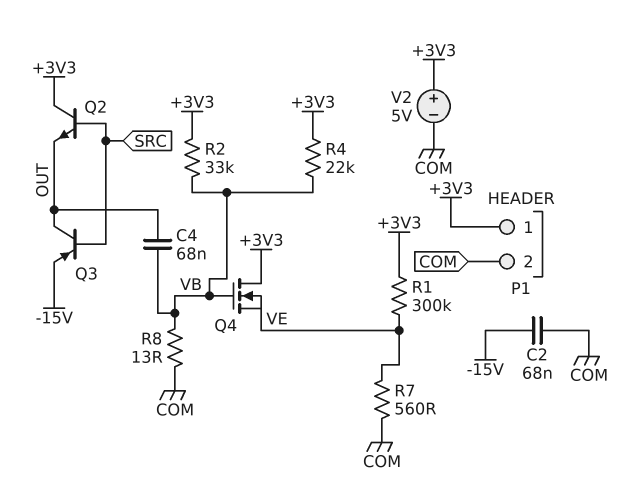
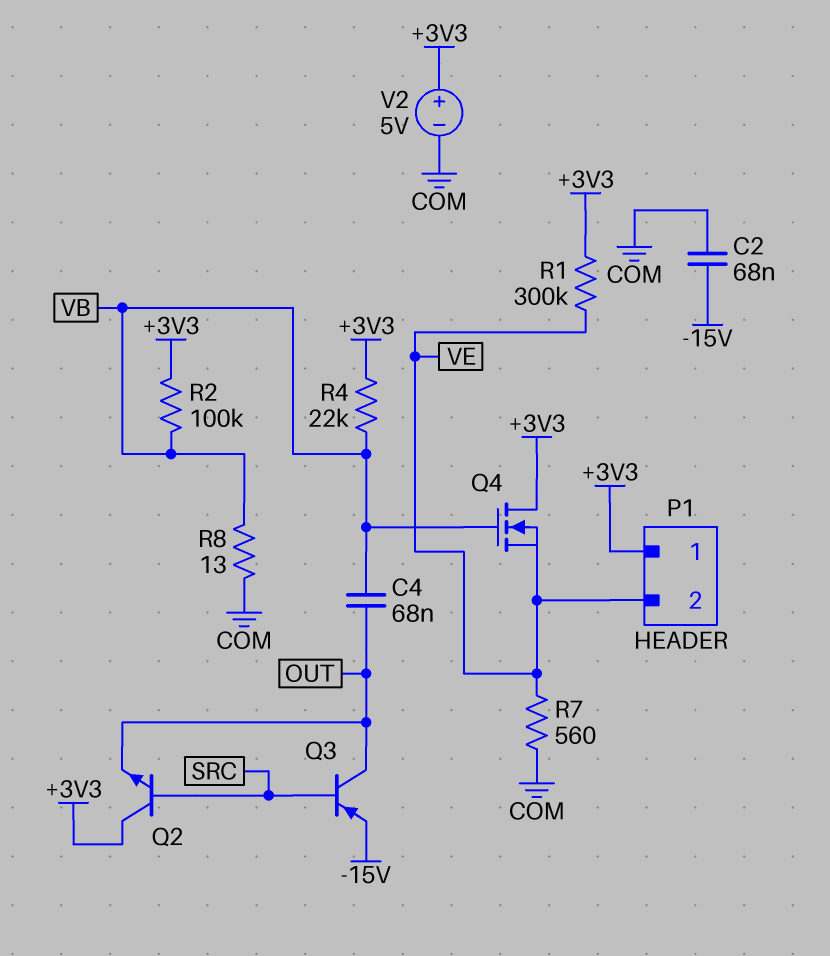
P1 pin 2: COM -> VE
R2: 33k (+3V3, VB) -> 100k (+3V3, VB)

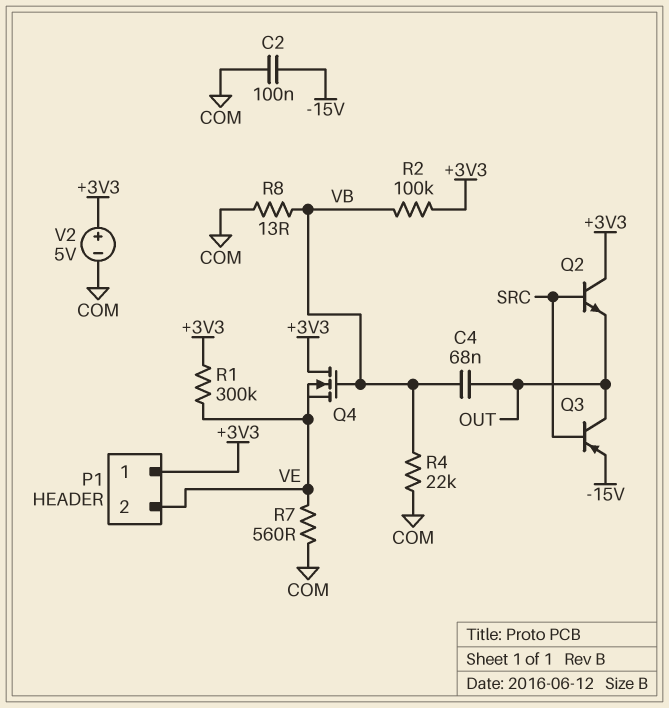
C2: 68nF (-15V, COM) -> 100nF (-15V, COM)
R4: 22k (+3V3, VB) -> 22k (COM, VB)

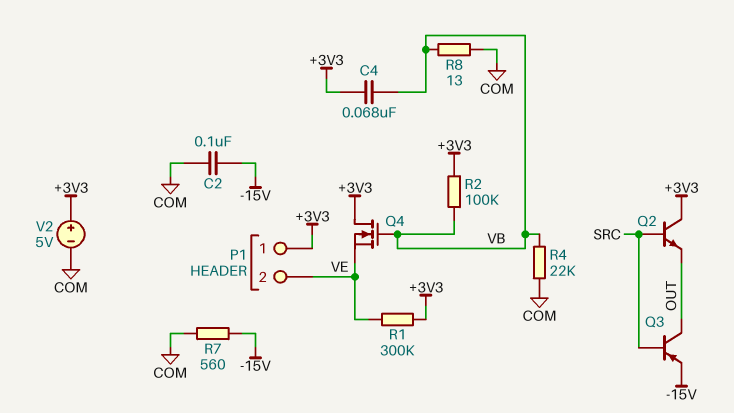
C4: 68nF (OUT, VB) -> 68nF (+3V3, VB)
R7: 560 (COM, VE) -> 560 (-15V, COM)

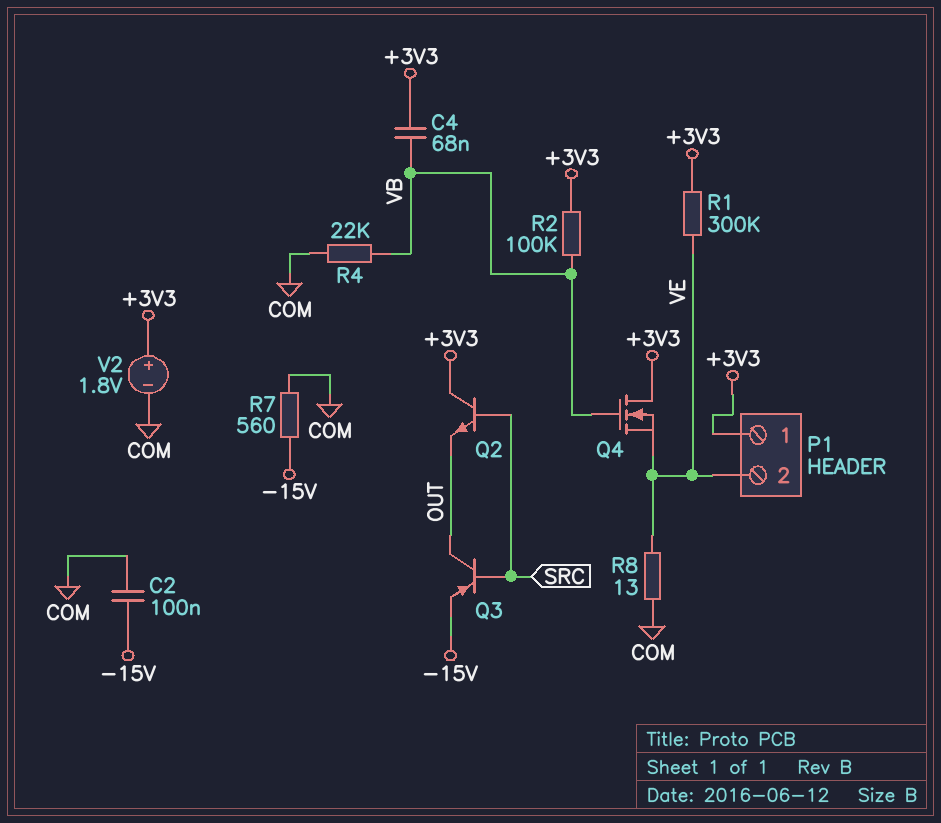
R8: 13 (COM, VB) -> 13 (COM, VE)
V2: 5V (plus +3V3, minus COM) -> 1.8V (plus +3V3, minus COM)

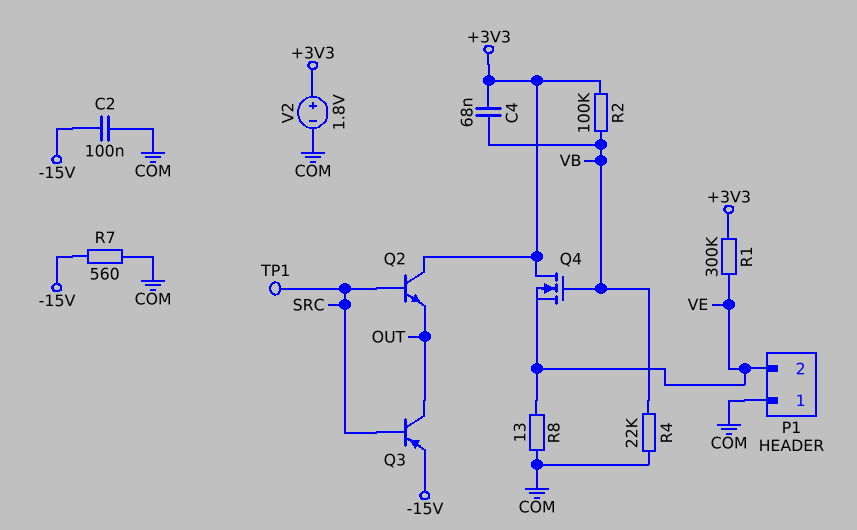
P1 pin 1: +3V3 -> COM
TP1: none -> test point (SRC)

